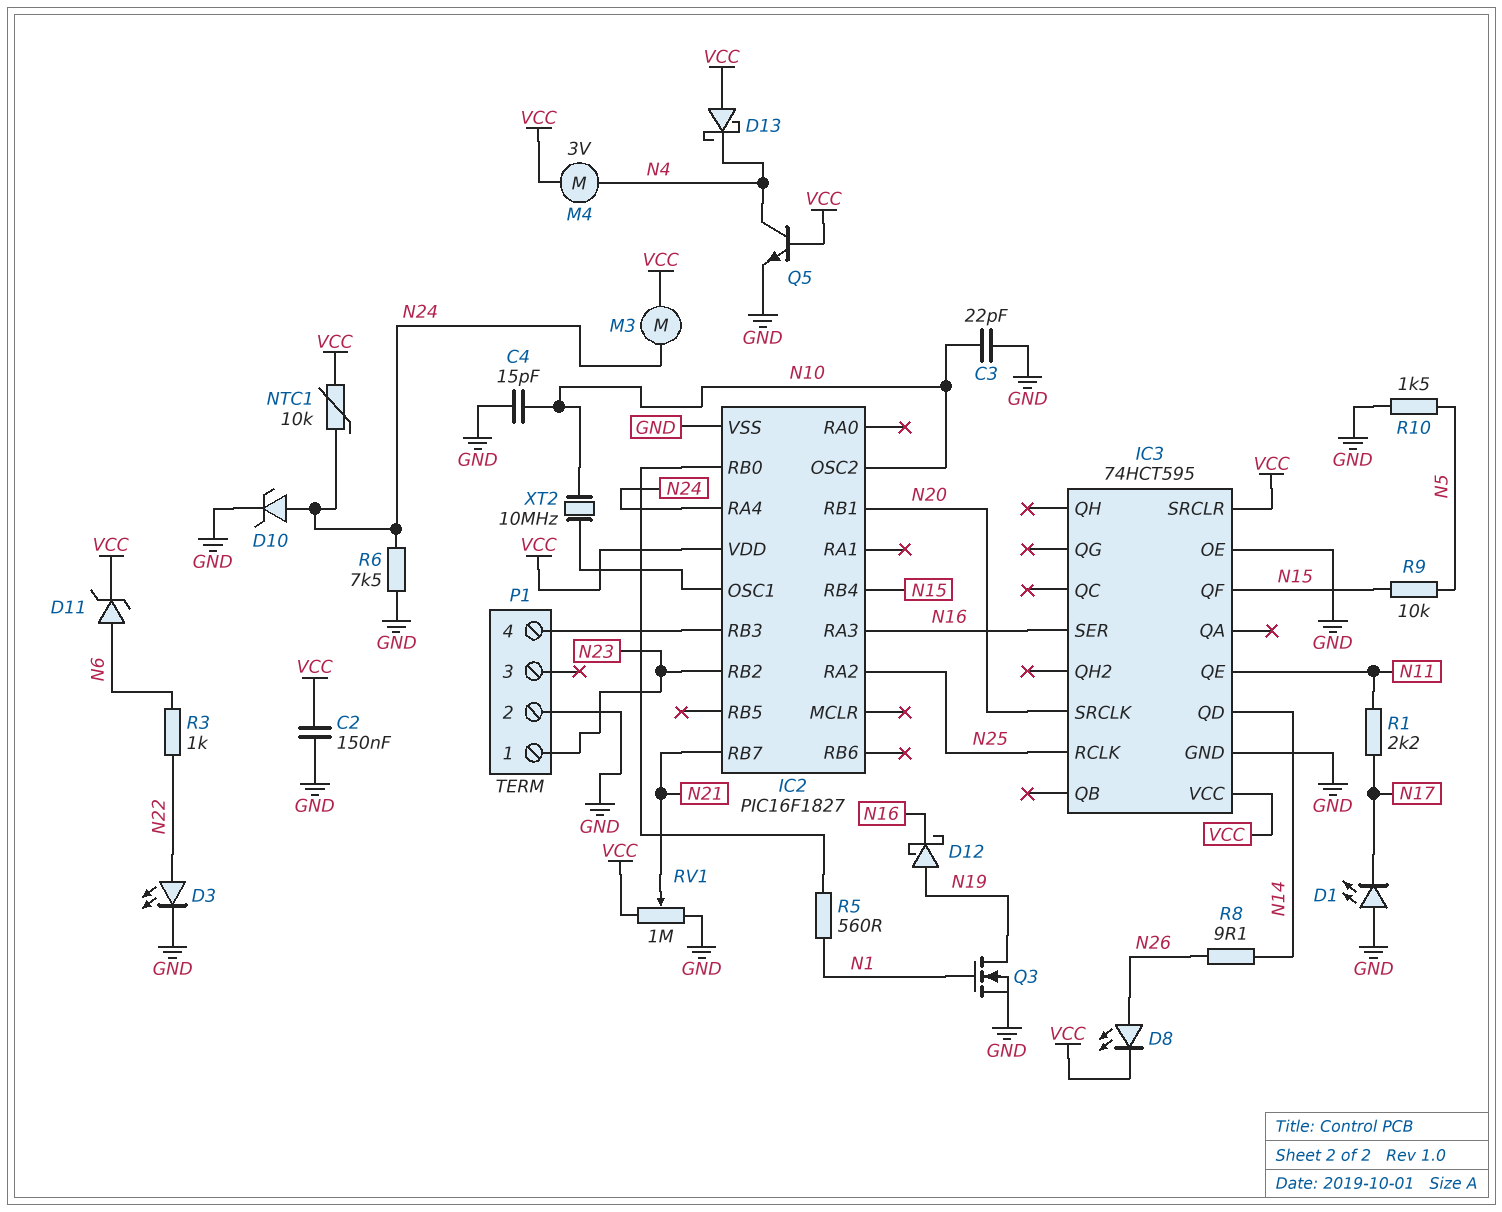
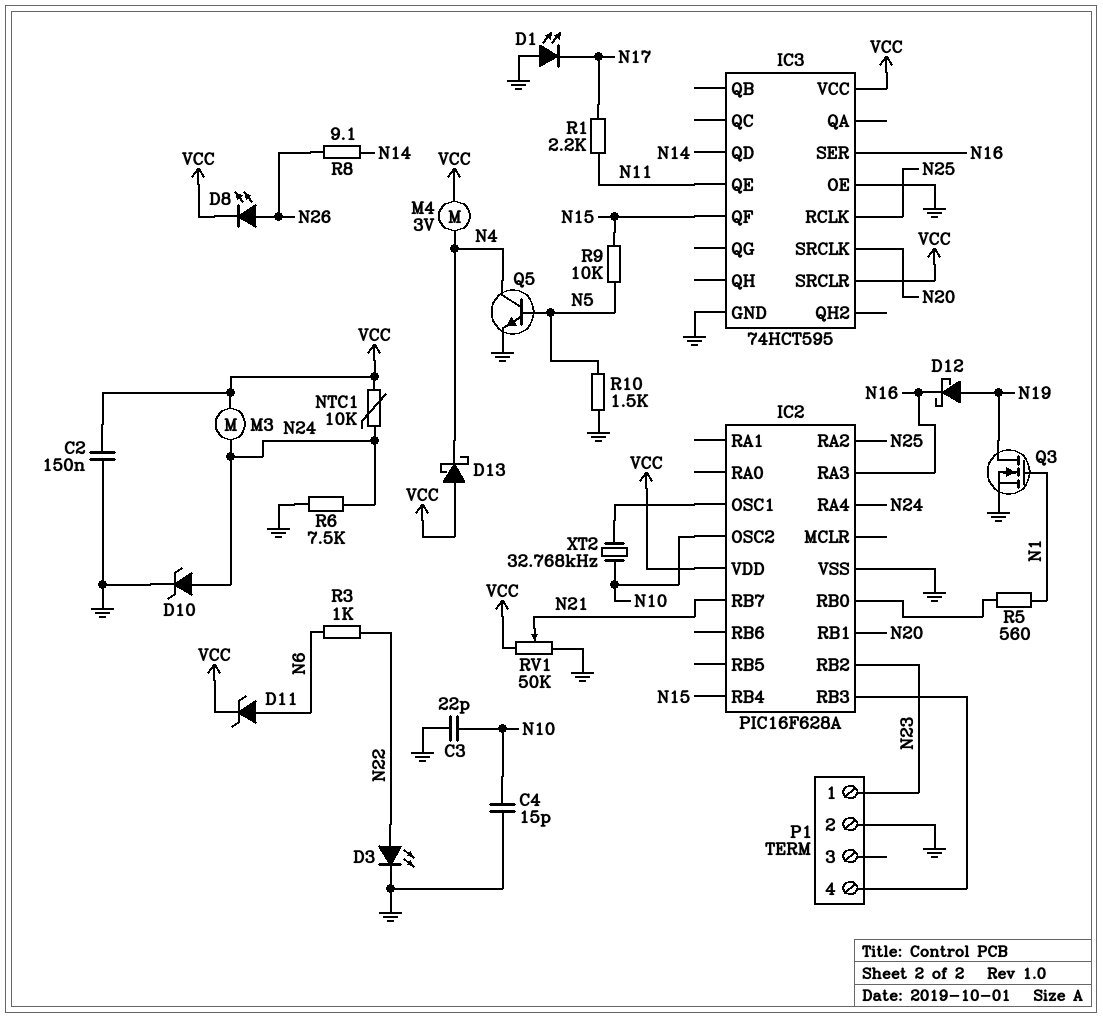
IC2: PIC16F1827 -> PIC16F628A
Q5: NPN (B VCC, C N4, E GND) -> NPN (B N5, C N4, E GND)
RV1: 1M (GND, VCC, wiper N21) -> 50k (GND, VCC, wiper N21)
XT2: 10MHz (IC2/OSC1, N10) -> 32.768kHz (IC2/OSC1, N10)

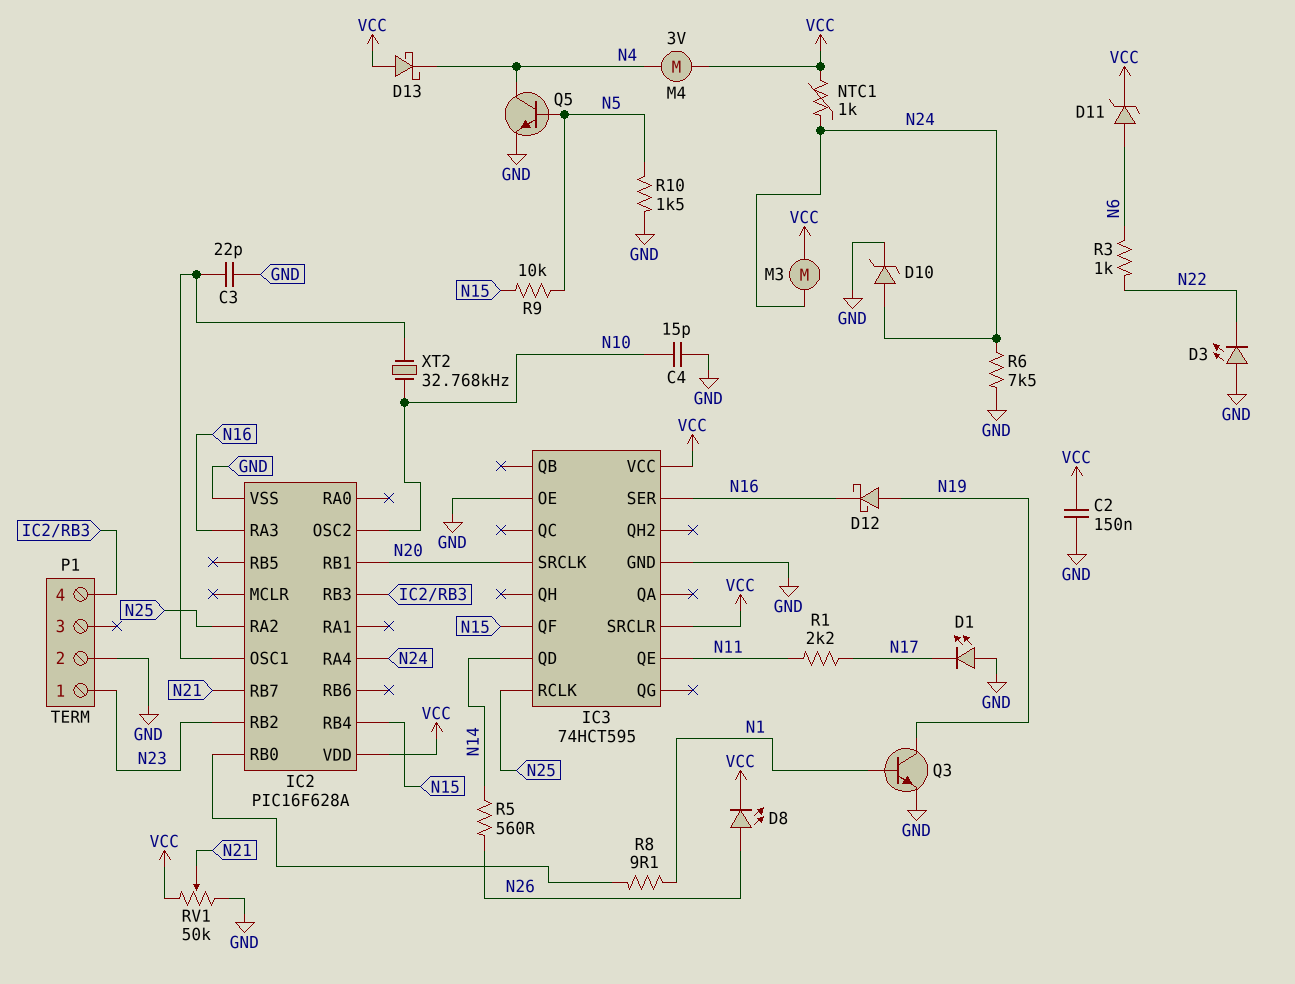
C3: 22pF (GND, N10) -> 22pF (GND, IC2/OSC1)
D3: LED (A N22, K GND) -> LED (A GND, K N22)
NTC1: 10k (N24, VCC) -> 1k (N24, VCC)
Q3: NMOS (G N1, D N19, S GND) -> NPN (B N1, C N19, E GND)
R5: 560 (IC2/RB0, N1) -> 560 (N14, N26)
R8: 9.1 (N14, N26) -> 9.1 (IC2/RB0, N1)

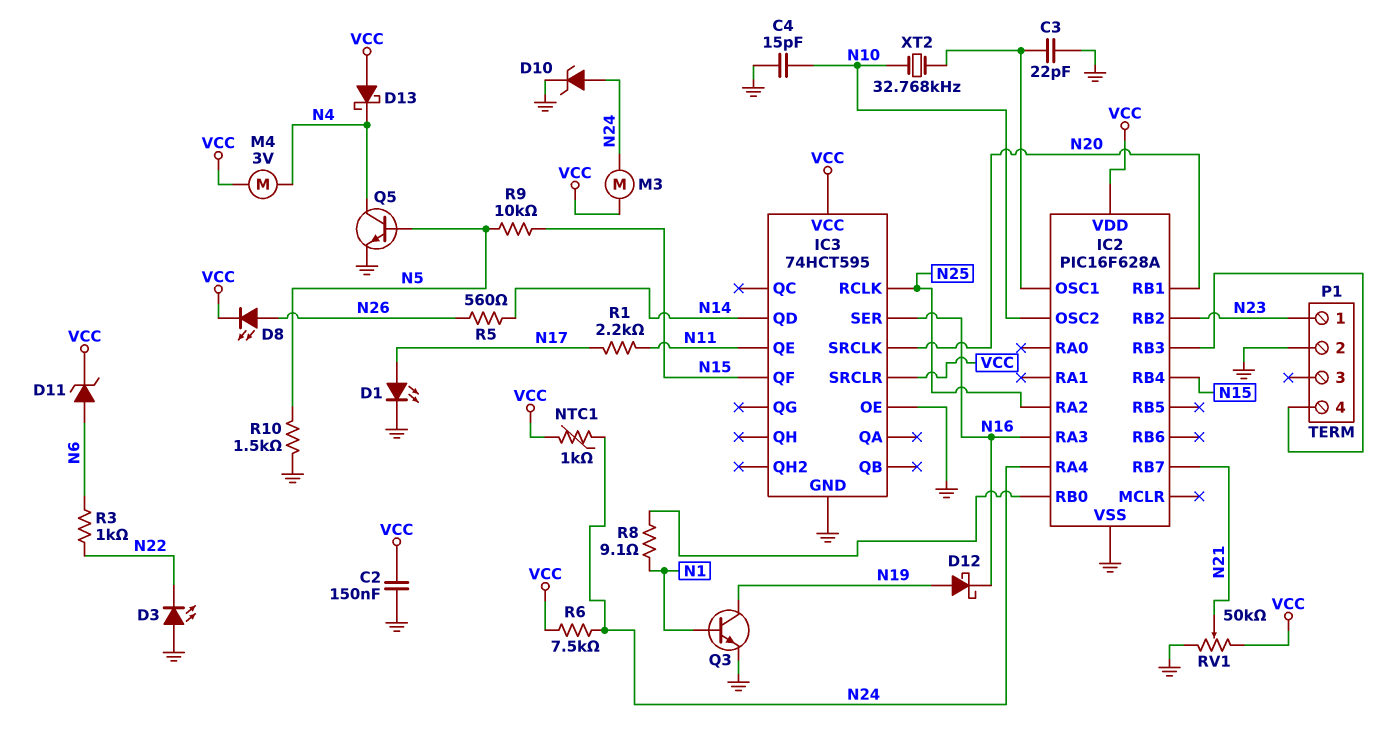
D1: LED (A GND, K N17) -> LED (A N17, K GND)
R6: 7.5k (GND, N24) -> 7.5k (N24, VCC)

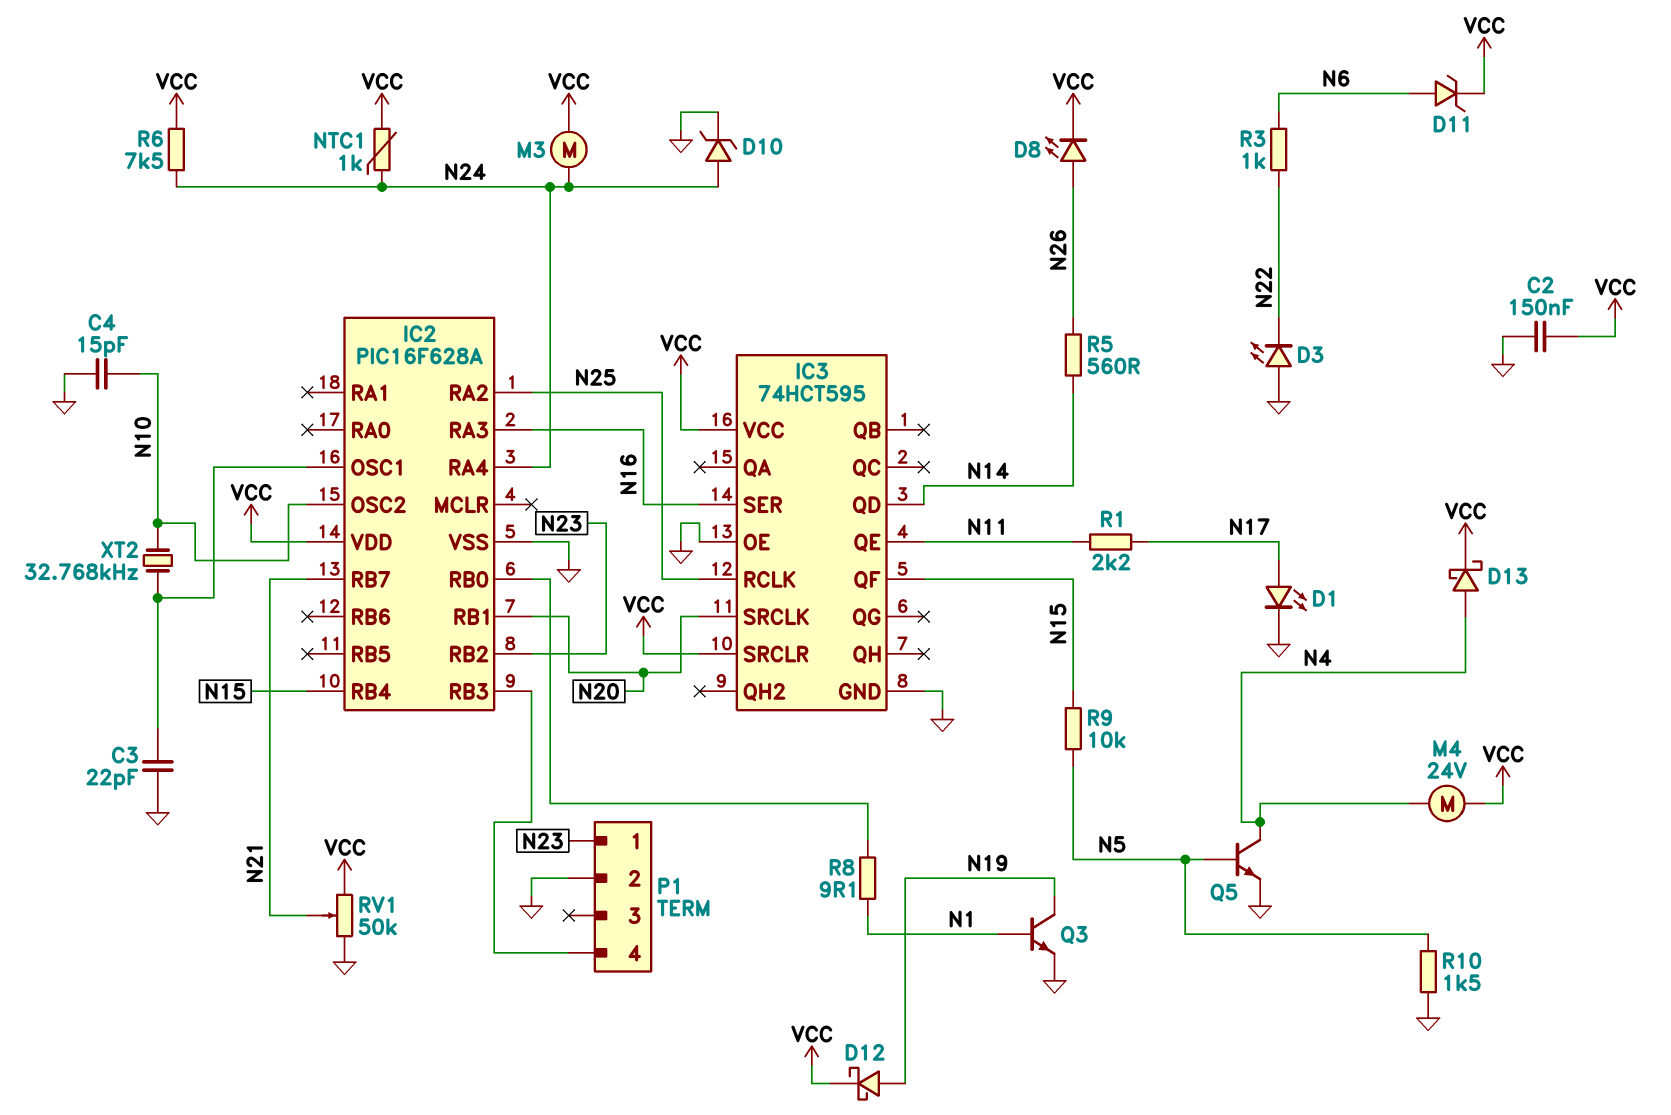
D12: schottky (A N19, K N16) -> schottky (A N19, K VCC)
D13: schottky (A VCC, K N4) -> schottky (A N4, K VCC)
M4: motor 3V (N4, VCC) -> motor 24V (N4, VCC)

